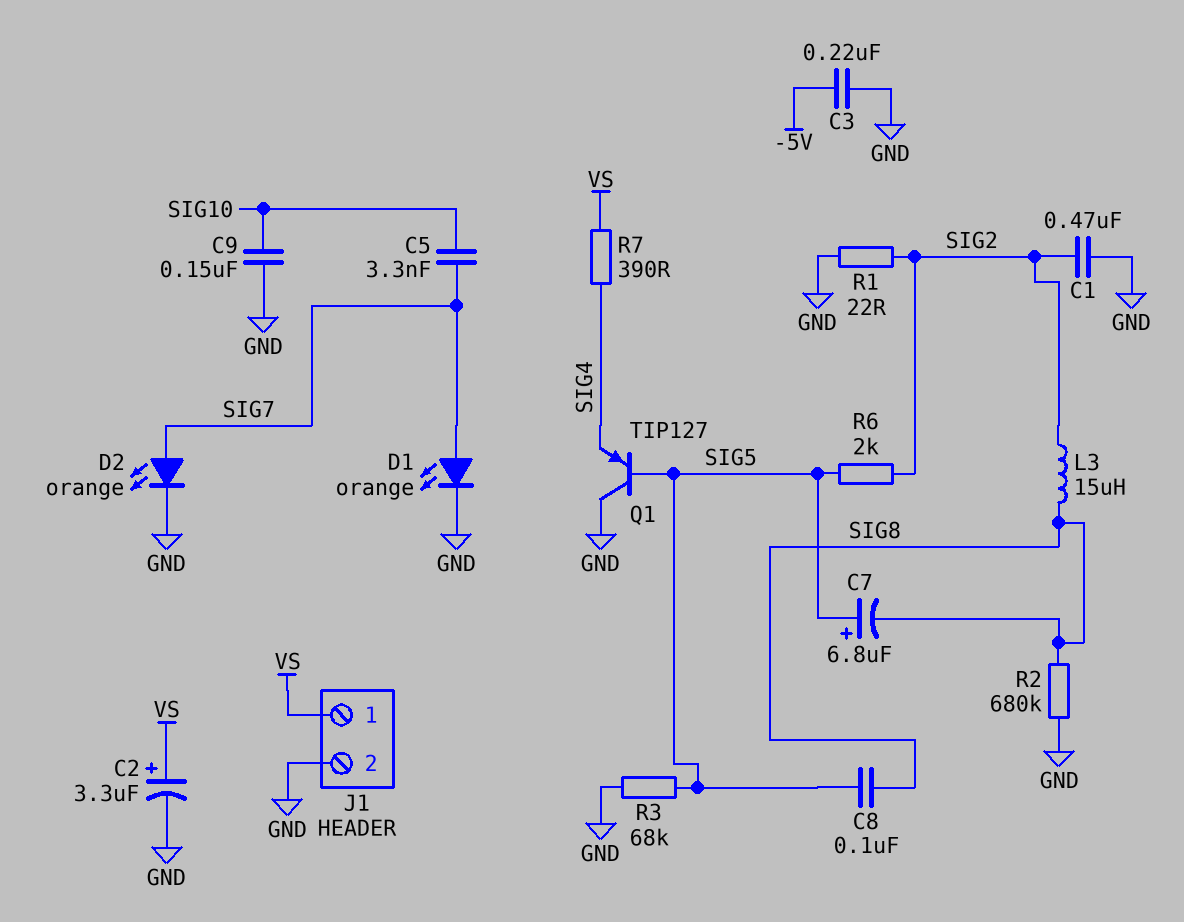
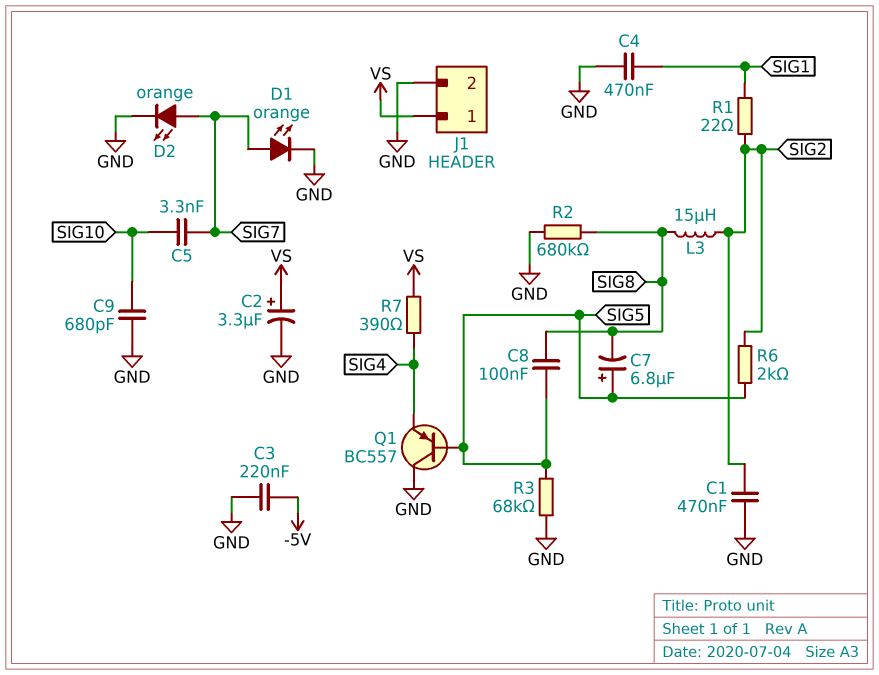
C4: none -> 470nF (GND, SIG1)
C9: 150nF (GND, SIG10) -> 680pF (GND, SIG10)
Q1: PNP TIP127 (B SIG5, C GND, E SIG4) -> PNP BC557 (B SIG5, C GND, E SIG4)
R1: 22 (GND, SIG2) -> 22 (SIG1, SIG2)

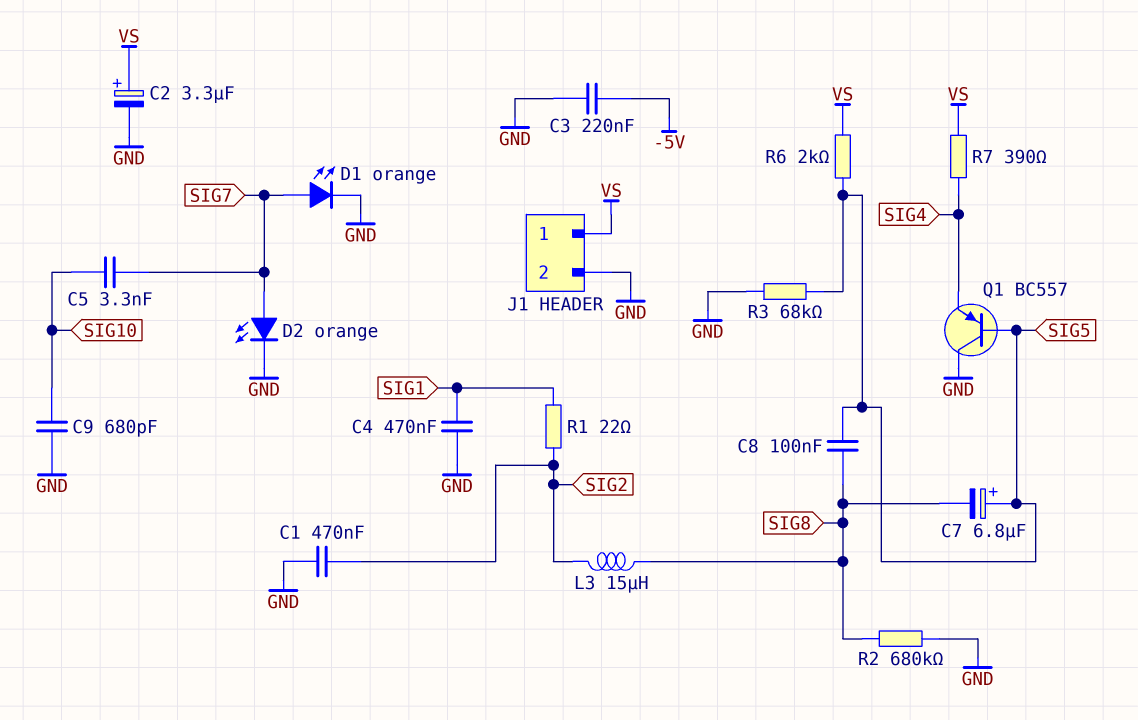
R6: 2k (SIG2, SIG5) -> 2k (SIG5, VS)

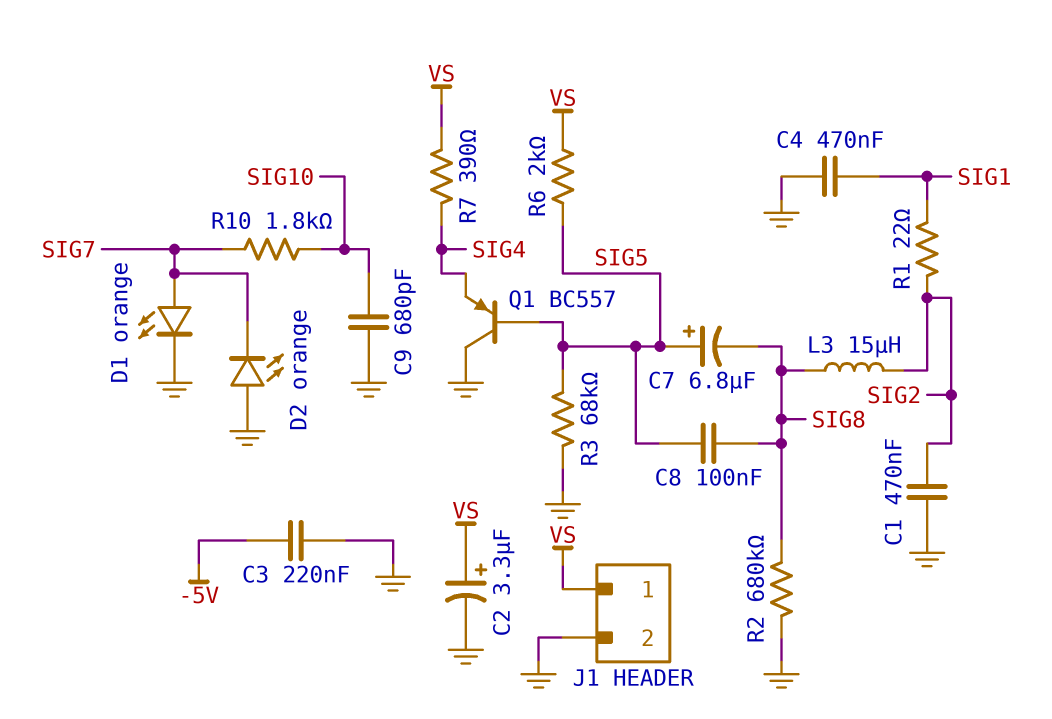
C5: 3.3nF (SIG7, SIG10) -> none
D2: LED orange (A SIG7, K GND) -> LED orange (A GND, K SIG7)
R10: none -> 1.8k (SIG7, SIG10)

